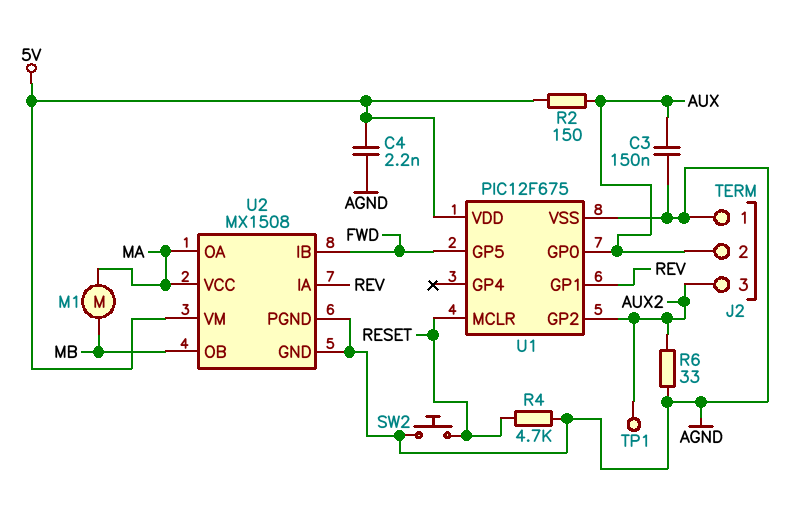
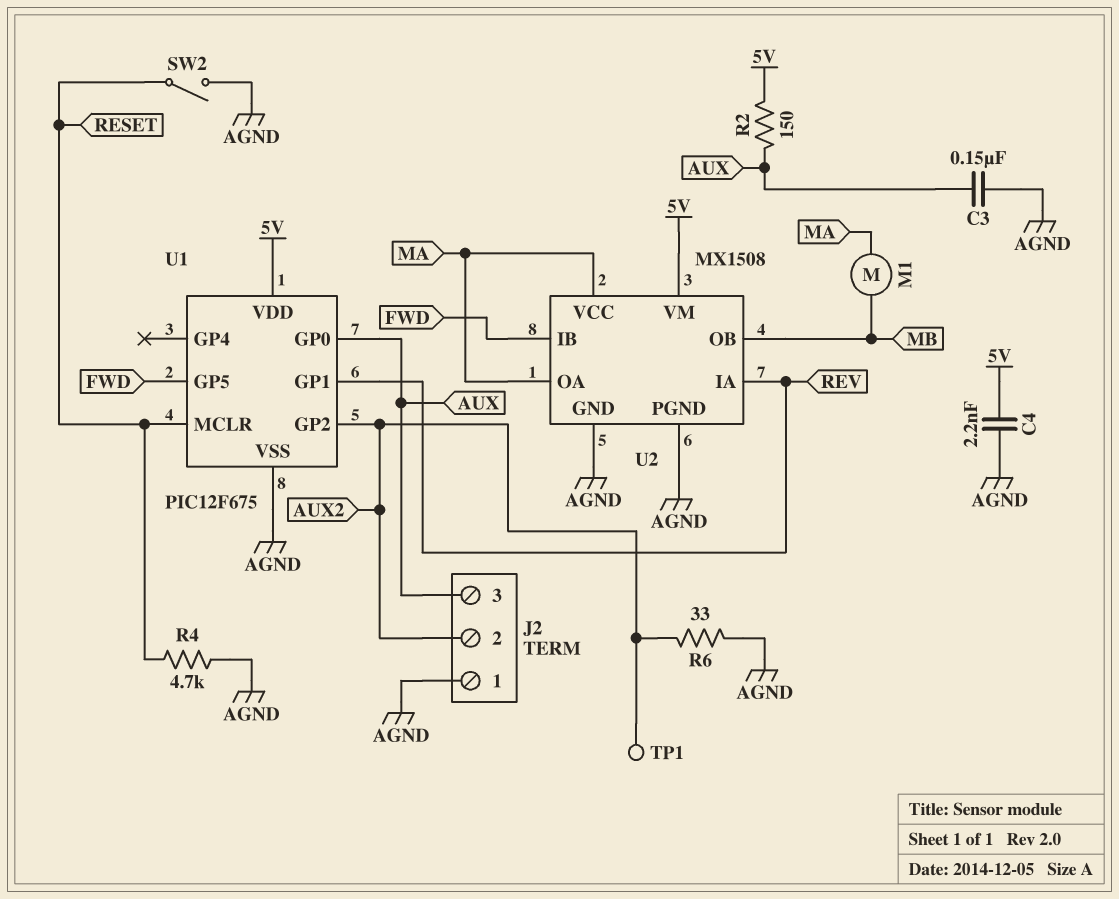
J2 pin 2: AUX -> AUX2
J2 pin 3: AUX2 -> AUX
SW2: button (AGND, RESET) -> switch (AGND, RESET)

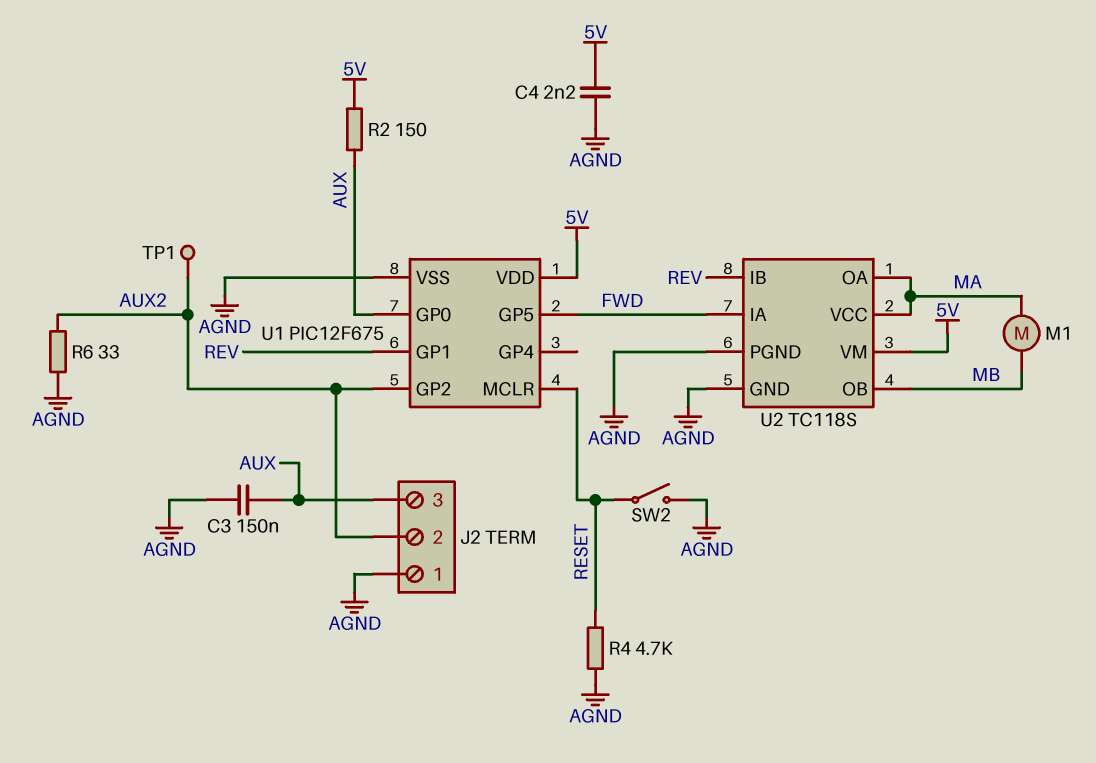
U2: MX1508 -> TC118S
U2 pin IA: REV -> FWD
U2 pin IB: FWD -> REV

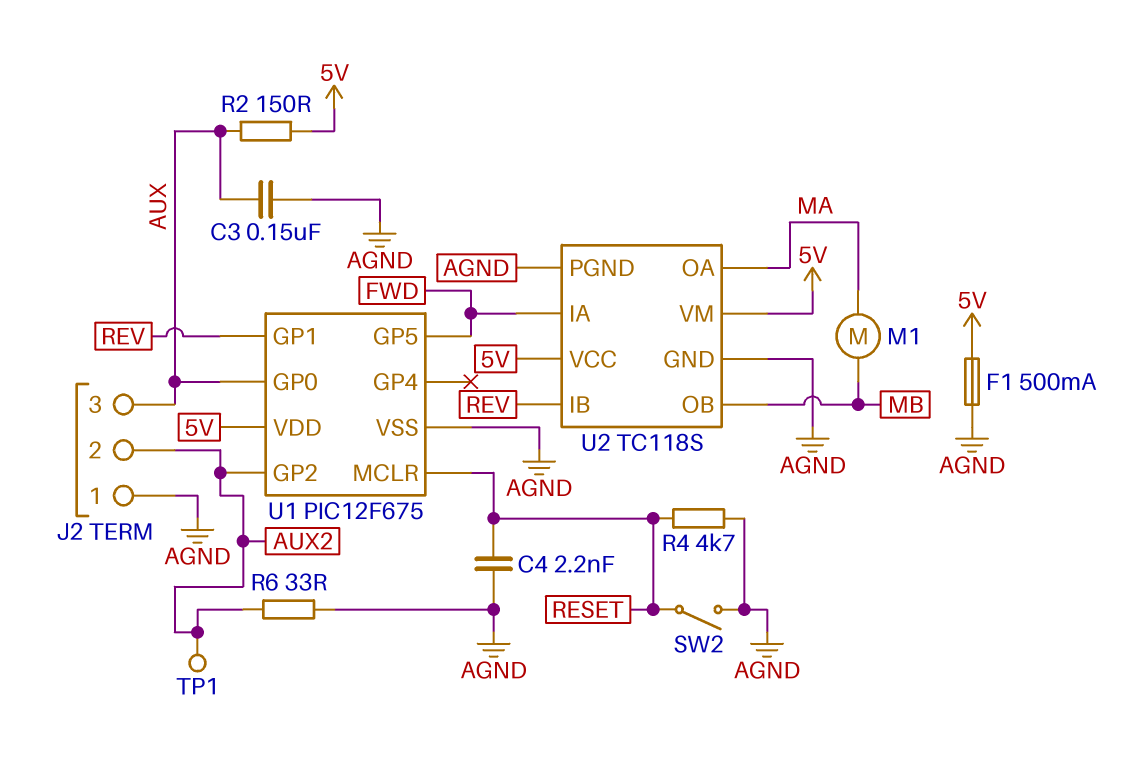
C4: 2.2nF (5V, AGND) -> 2.2nF (AGND, RESET)
F1: none -> 500mA (5V, AGND)
U2 pin VCC: MA -> 5V

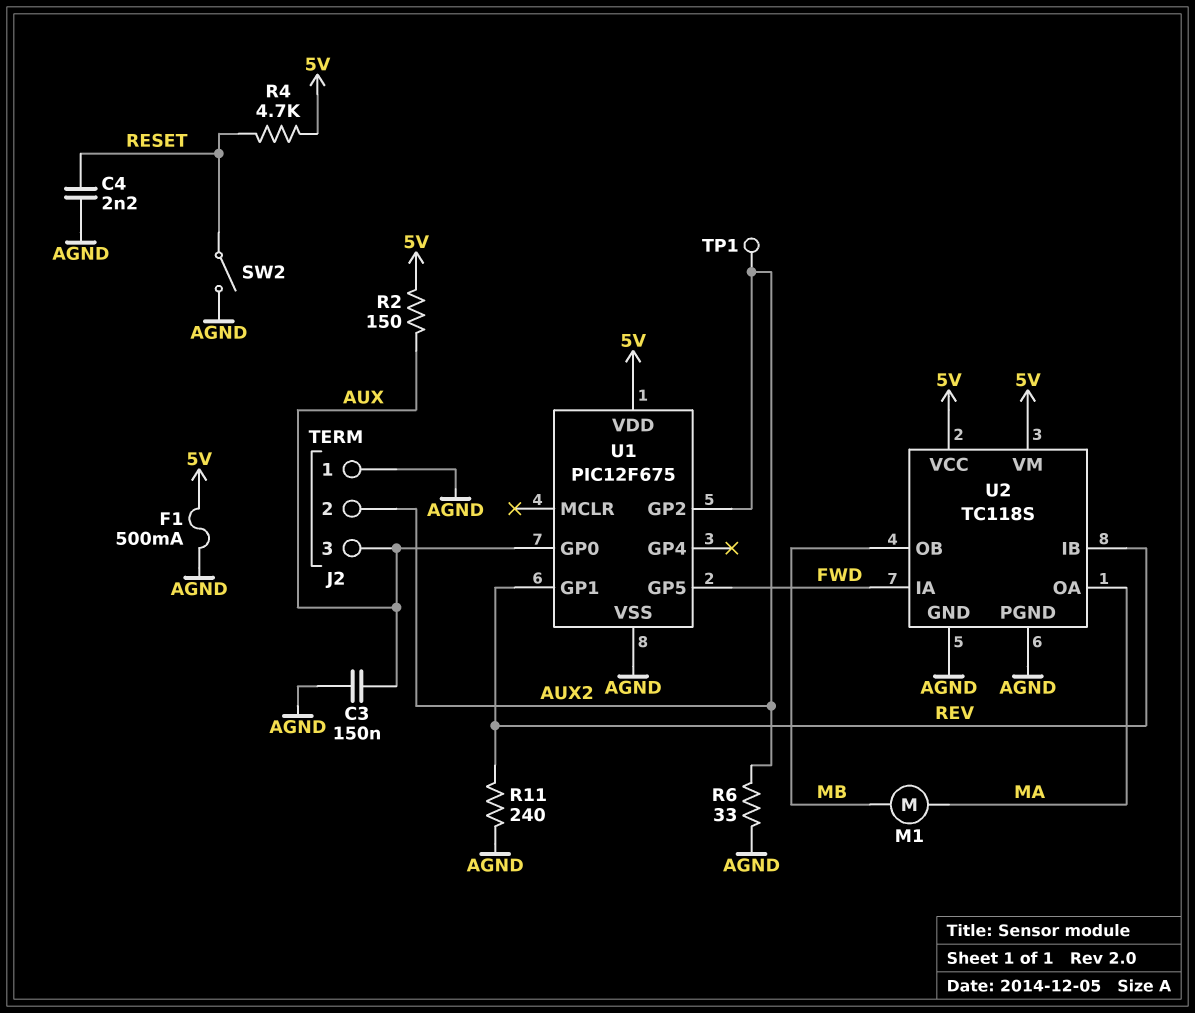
R4: 4.7k (AGND, RESET) -> 4.7k (5V, RESET)
R11: none -> 240 (AGND, REV)
U1 pin MCLR: RESET -> none

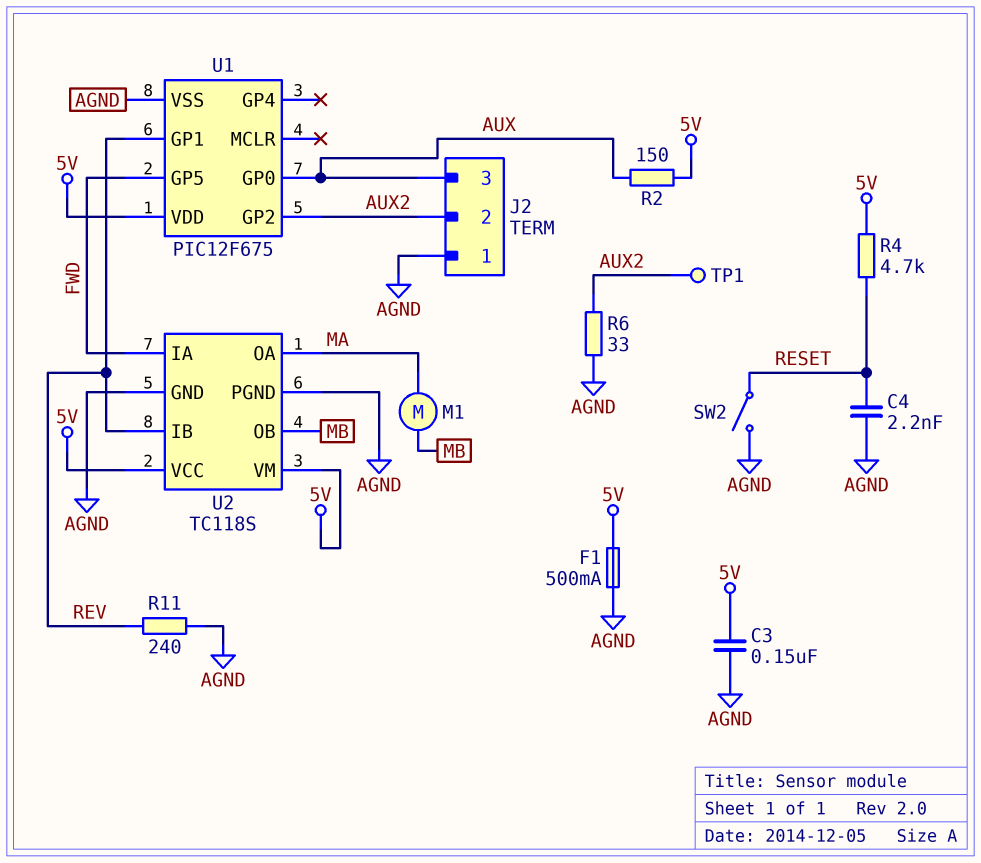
C3: 150nF (AGND, AUX) -> 150nF (5V, AGND)

